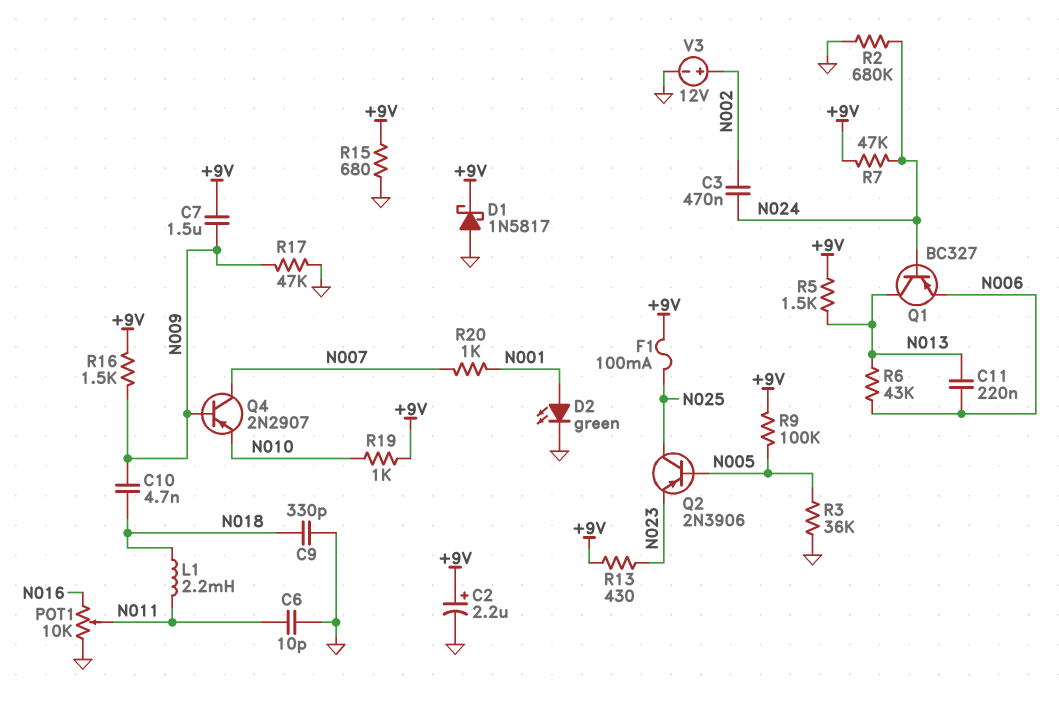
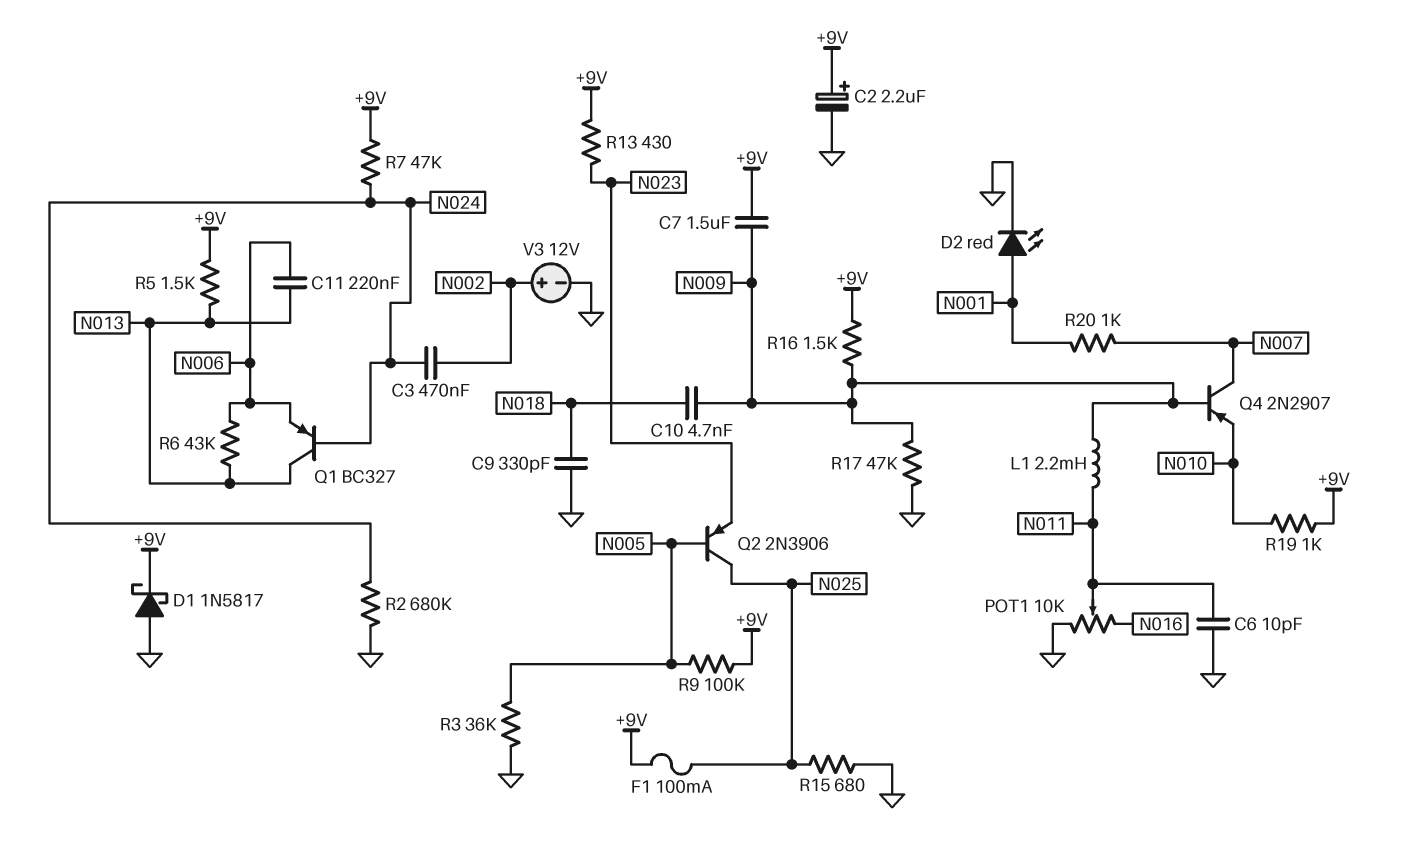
D2: LED green (A N001, K GND) -> LED red (A N001, K GND)
L1: 2.2mH (N011, N018) -> 2.2mH (N009, N011)
R15: 680 (+9V, GND) -> 680 (GND, N025)

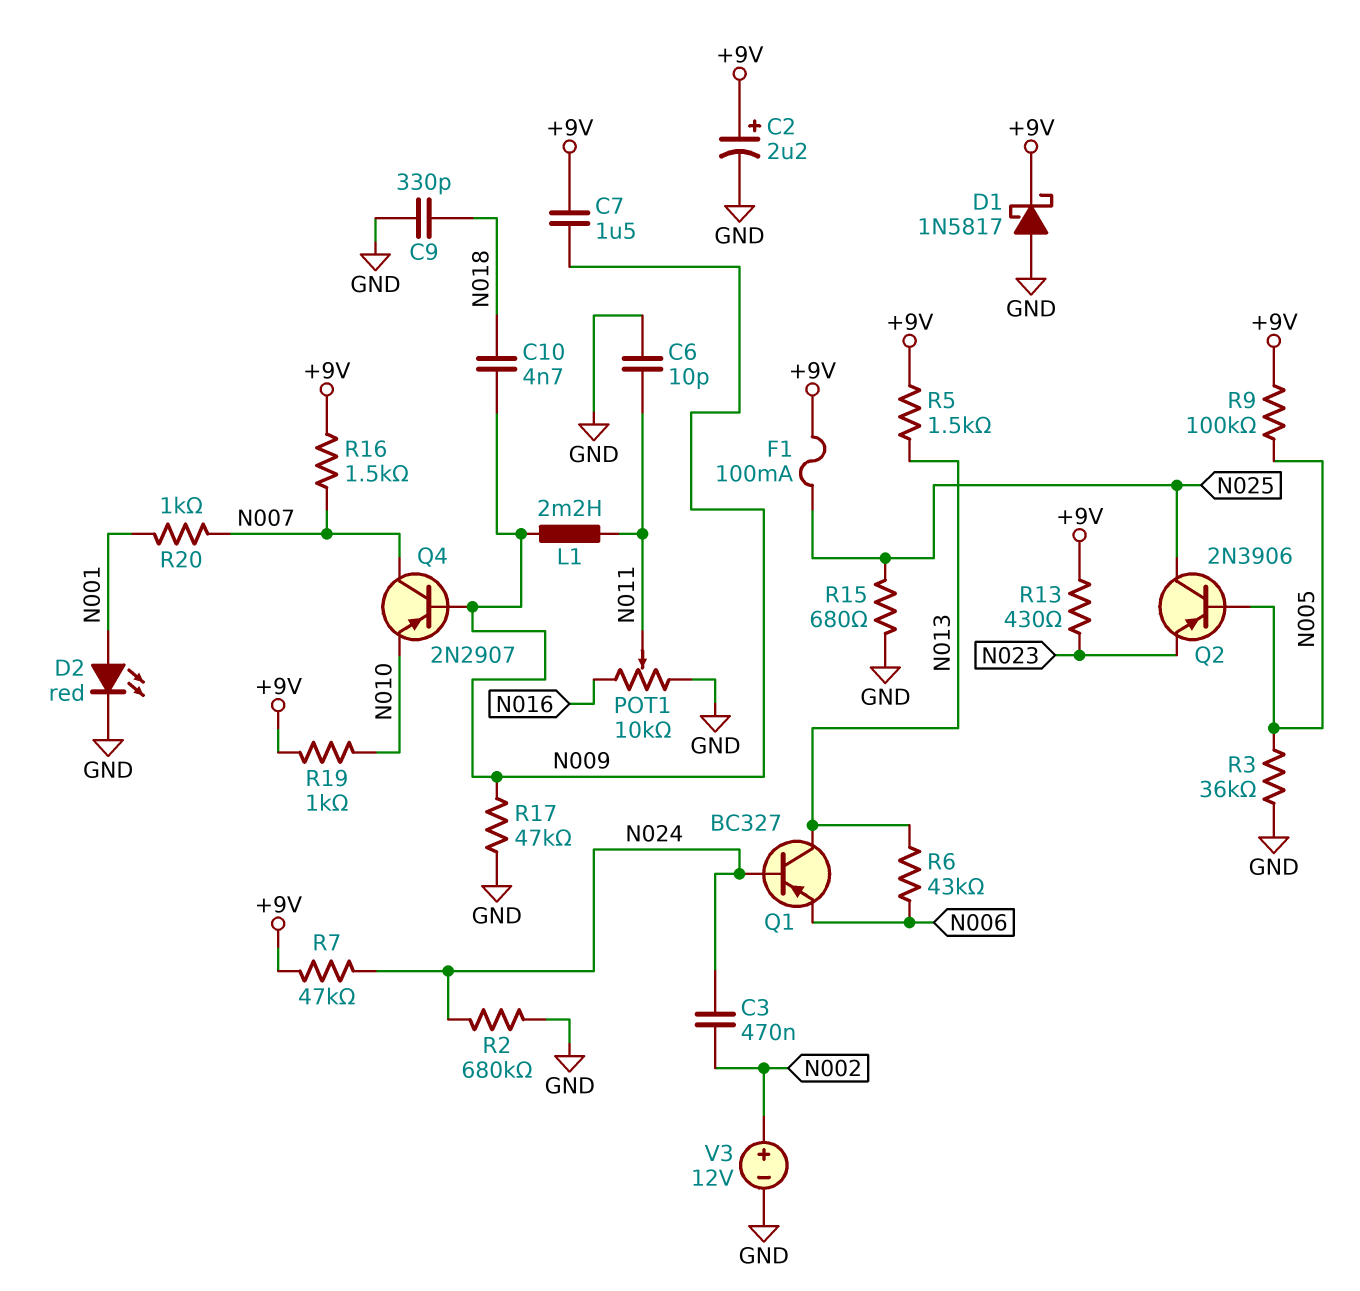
C11: 220nF (N006, N013) -> none
R16: 1.5k (+9V, N009) -> 1.5k (+9V, N007)

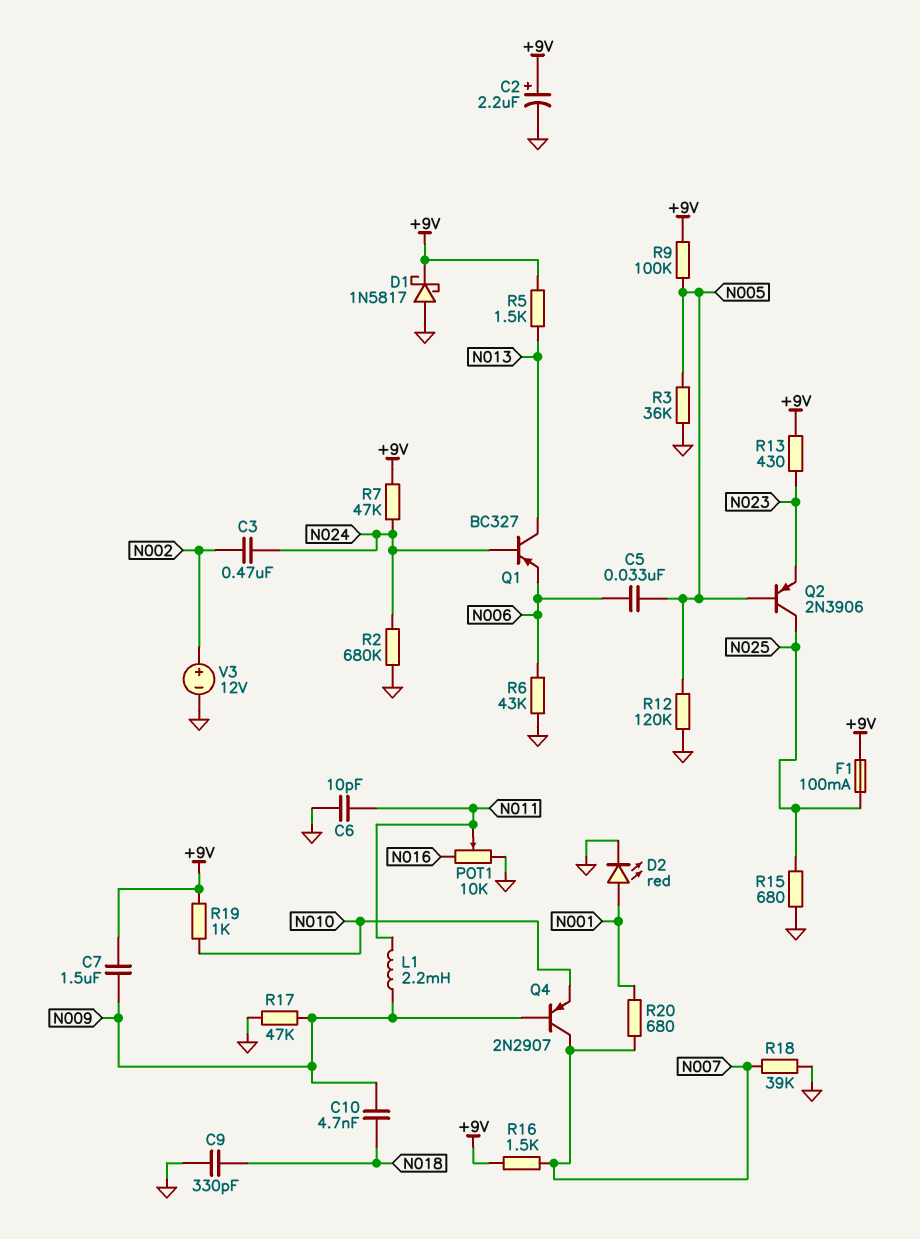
C5: none -> 33nF (N005, N006)
R6: 43k (N006, N013) -> 43k (GND, N006)
R12: none -> 120k (GND, N005)
R18: none -> 39k (GND, N007)
R20: 1k (N001, N007) -> 680 (N001, N007)

